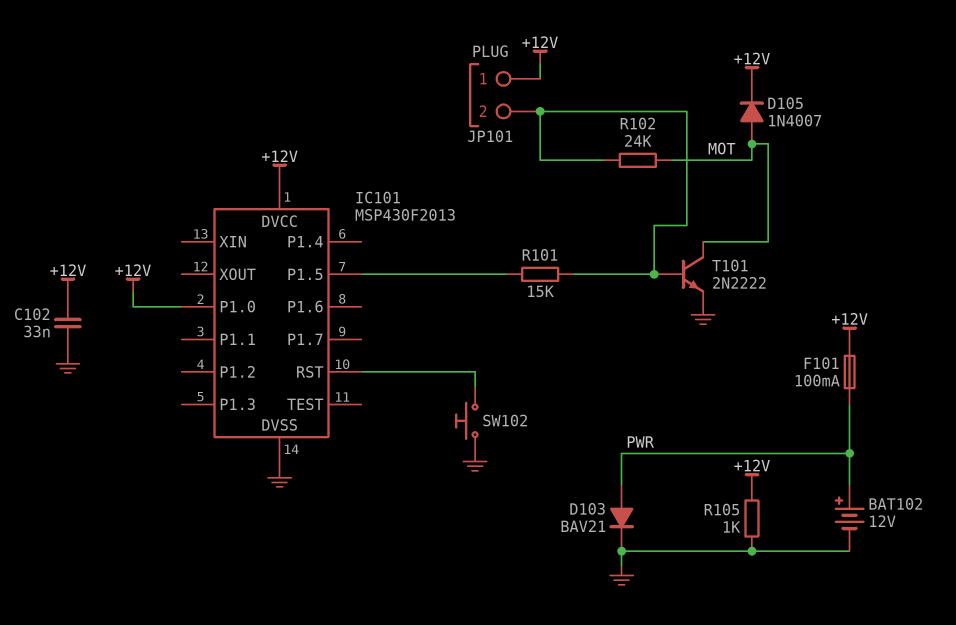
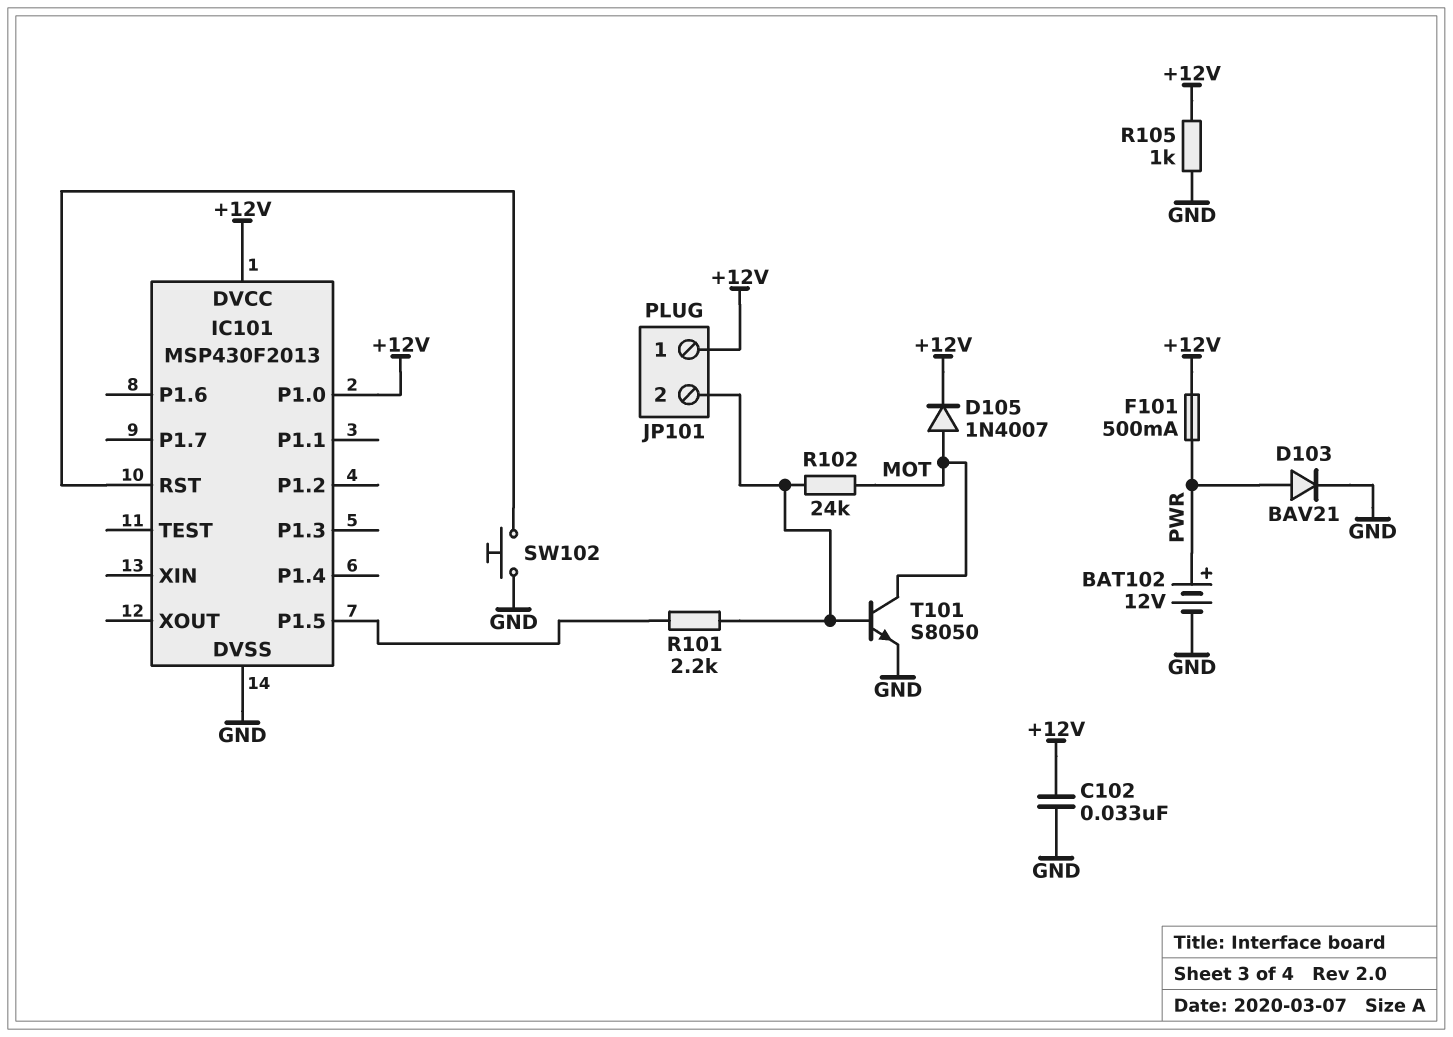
F101: 100mA (+12V, PWR) -> 500mA (+12V, PWR)
R101: 15k (IC101/P1.5, JP101/2) -> 2.2k (IC101/P1.5, JP101/2)
T101: NPN 2N2222 (B JP101/2, C MOT, E GND) -> NPN S8050 (B JP101/2, C MOT, E GND)

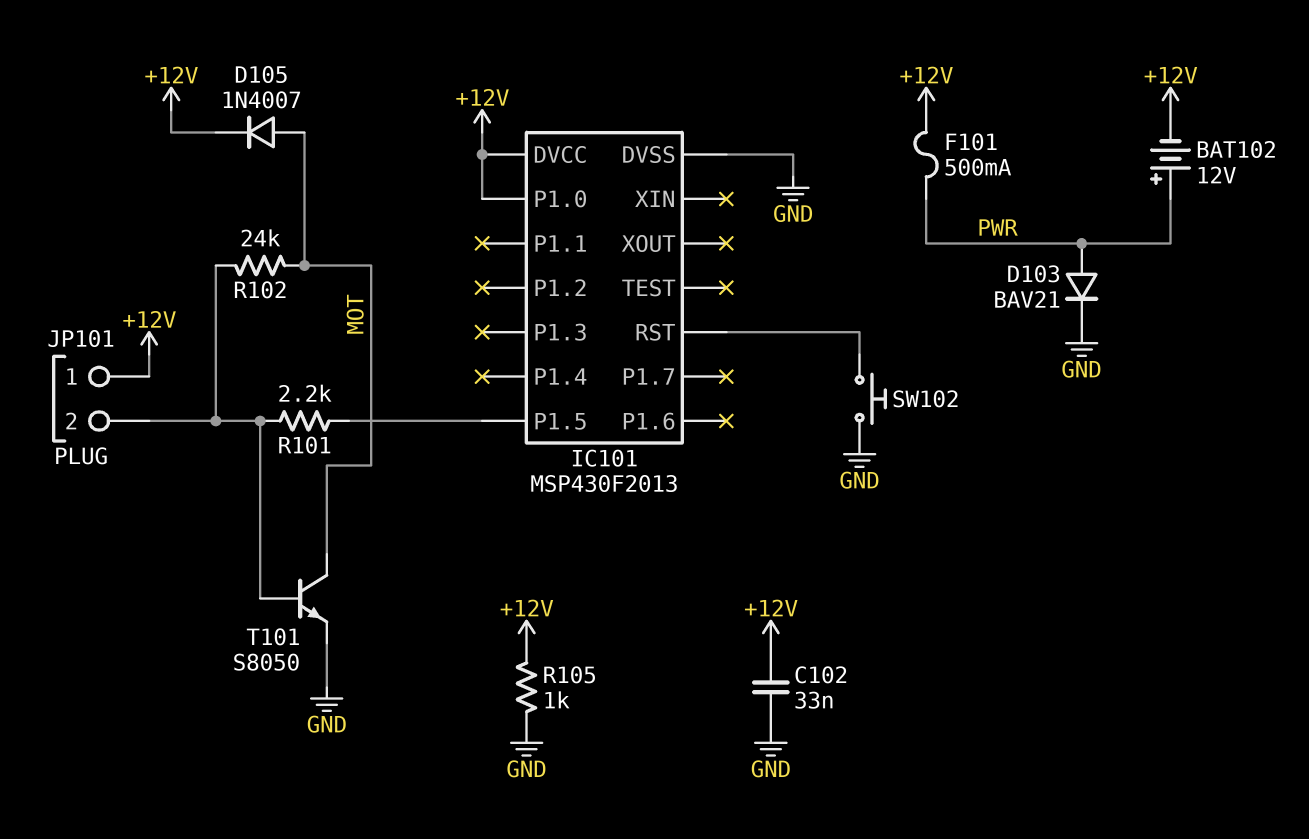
BAT102: 12V (plus PWR, minus GND) -> 12V (plus PWR, minus +12V)

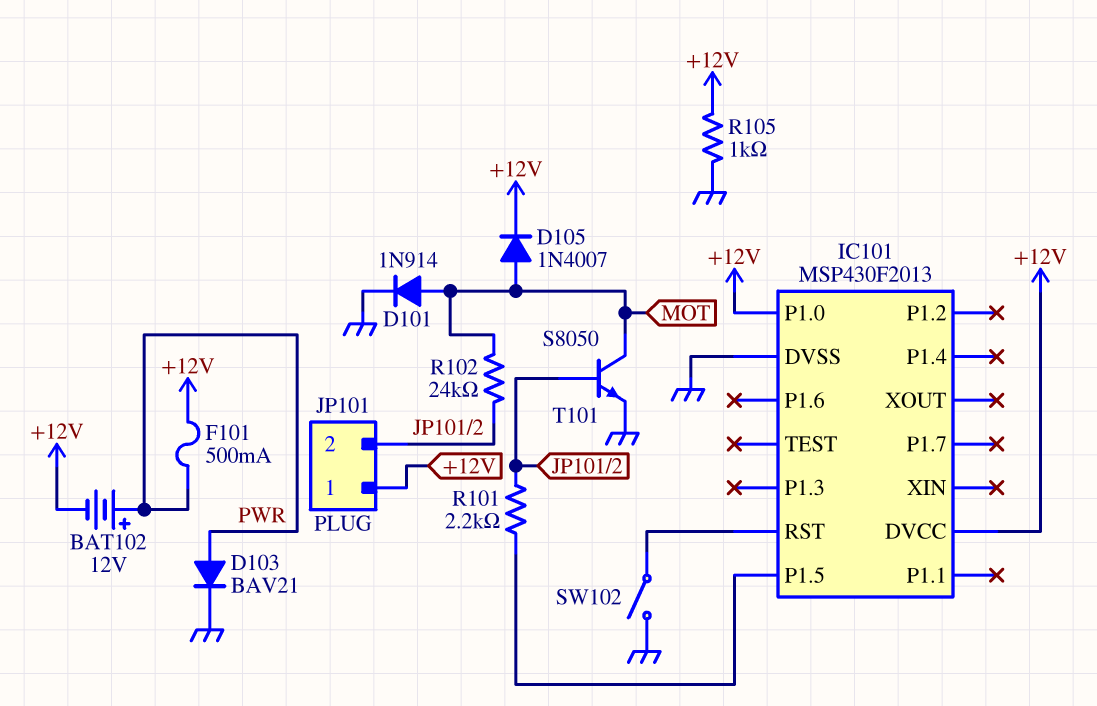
C102: 33nF (+12V, GND) -> none
D101: none -> diode 1N914 (A MOT, K GND)
SW102: button (GND, IC101/RST) -> switch (GND, IC101/RST)

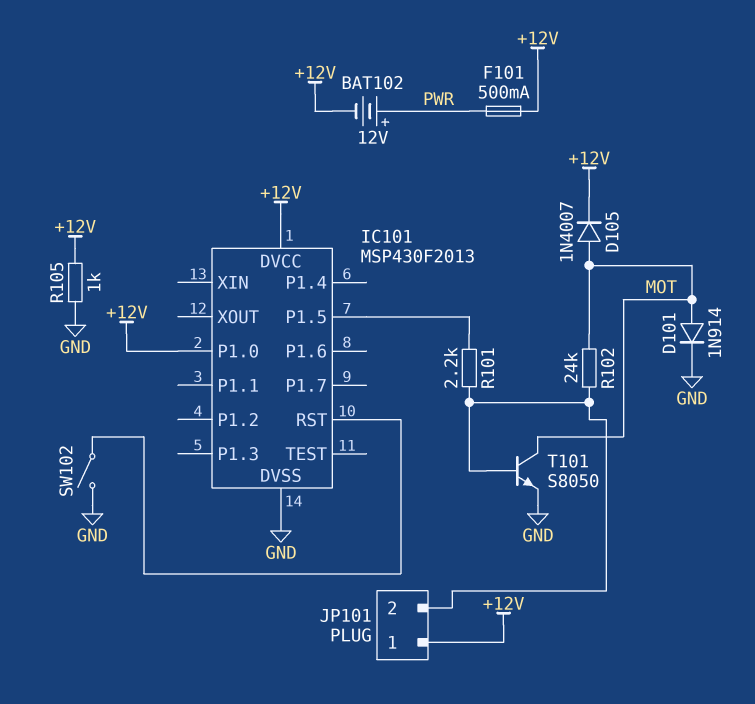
D103: diode BAV21 (A PWR, K GND) -> none

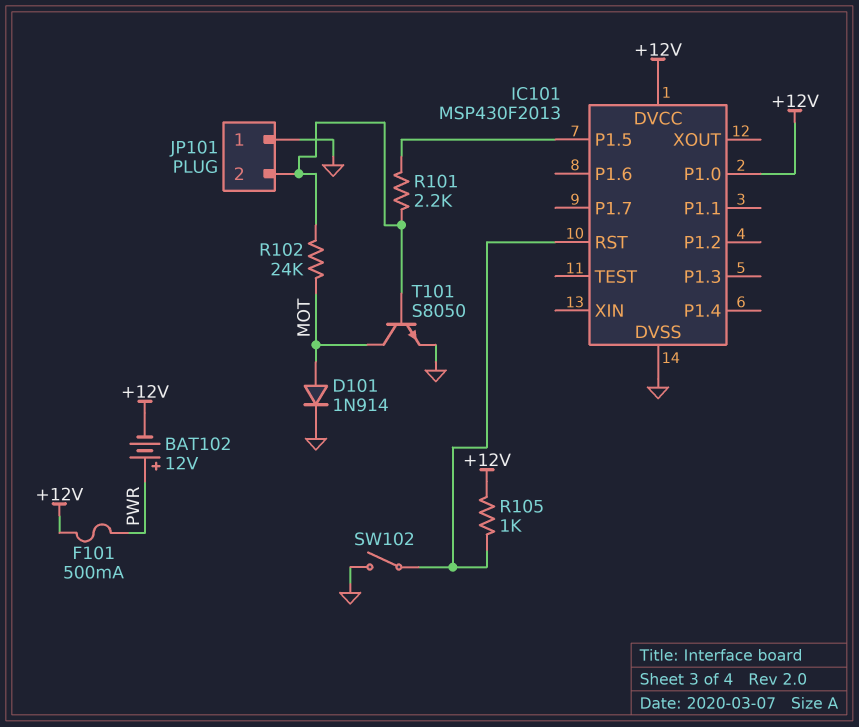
D105: diode 1N4007 (A MOT, K +12V) -> none
JP101 pin 1: +12V -> GND
R105: 1k (+12V, GND) -> 1k (+12V, IC101/RST)

